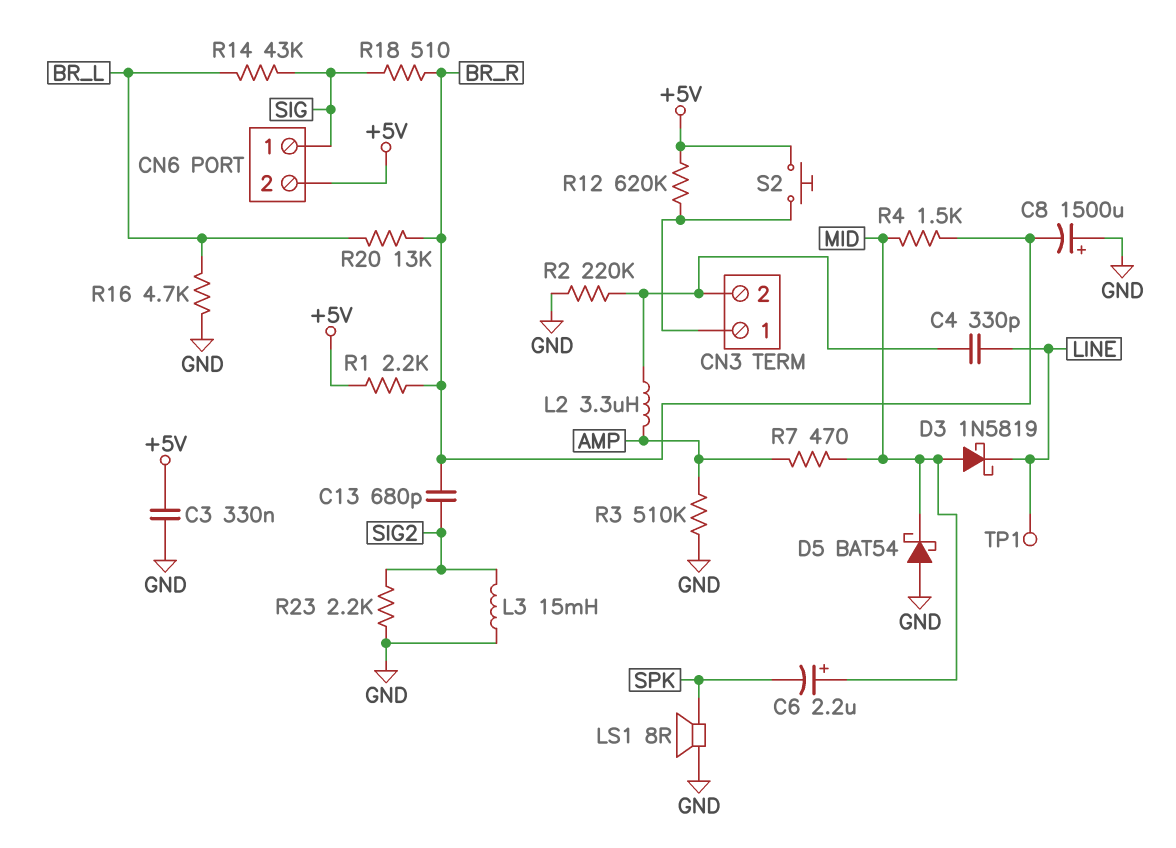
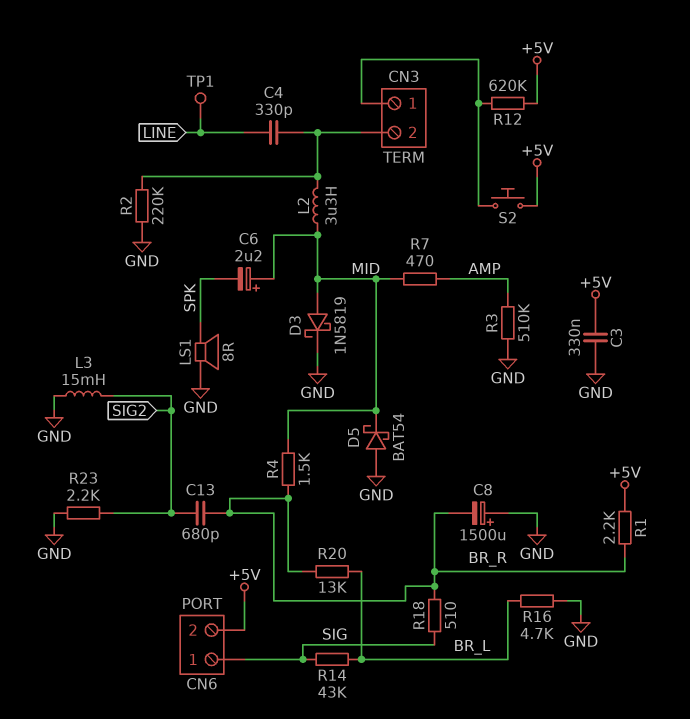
D3: schottky 1N5819 (A MID, K LINE) -> schottky 1N5819 (A MID, K GND)
L2: 3.3uH (AMP, CN3/2) -> 3.3uH (CN3/2, MID)

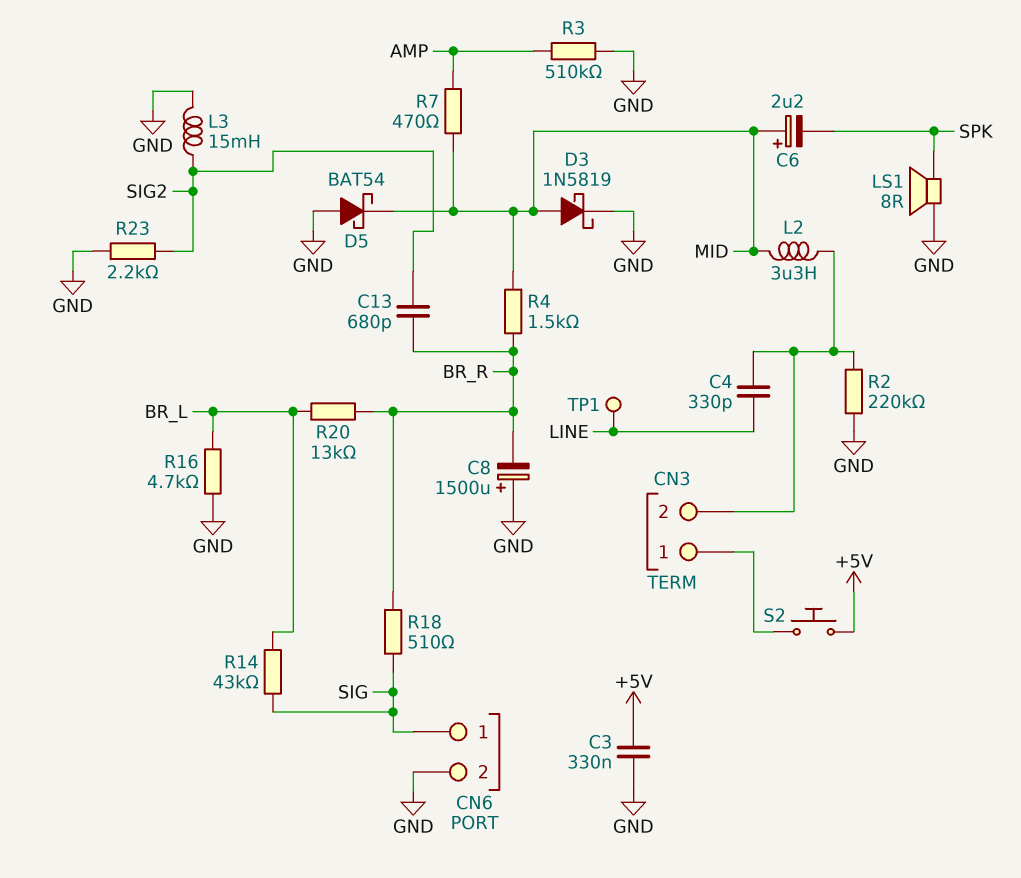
CN6 pin 2: +5V -> GND
R1: 2.2k (+5V, BR_R) -> none
R12: 620k (+5V, CN3/1) -> none

